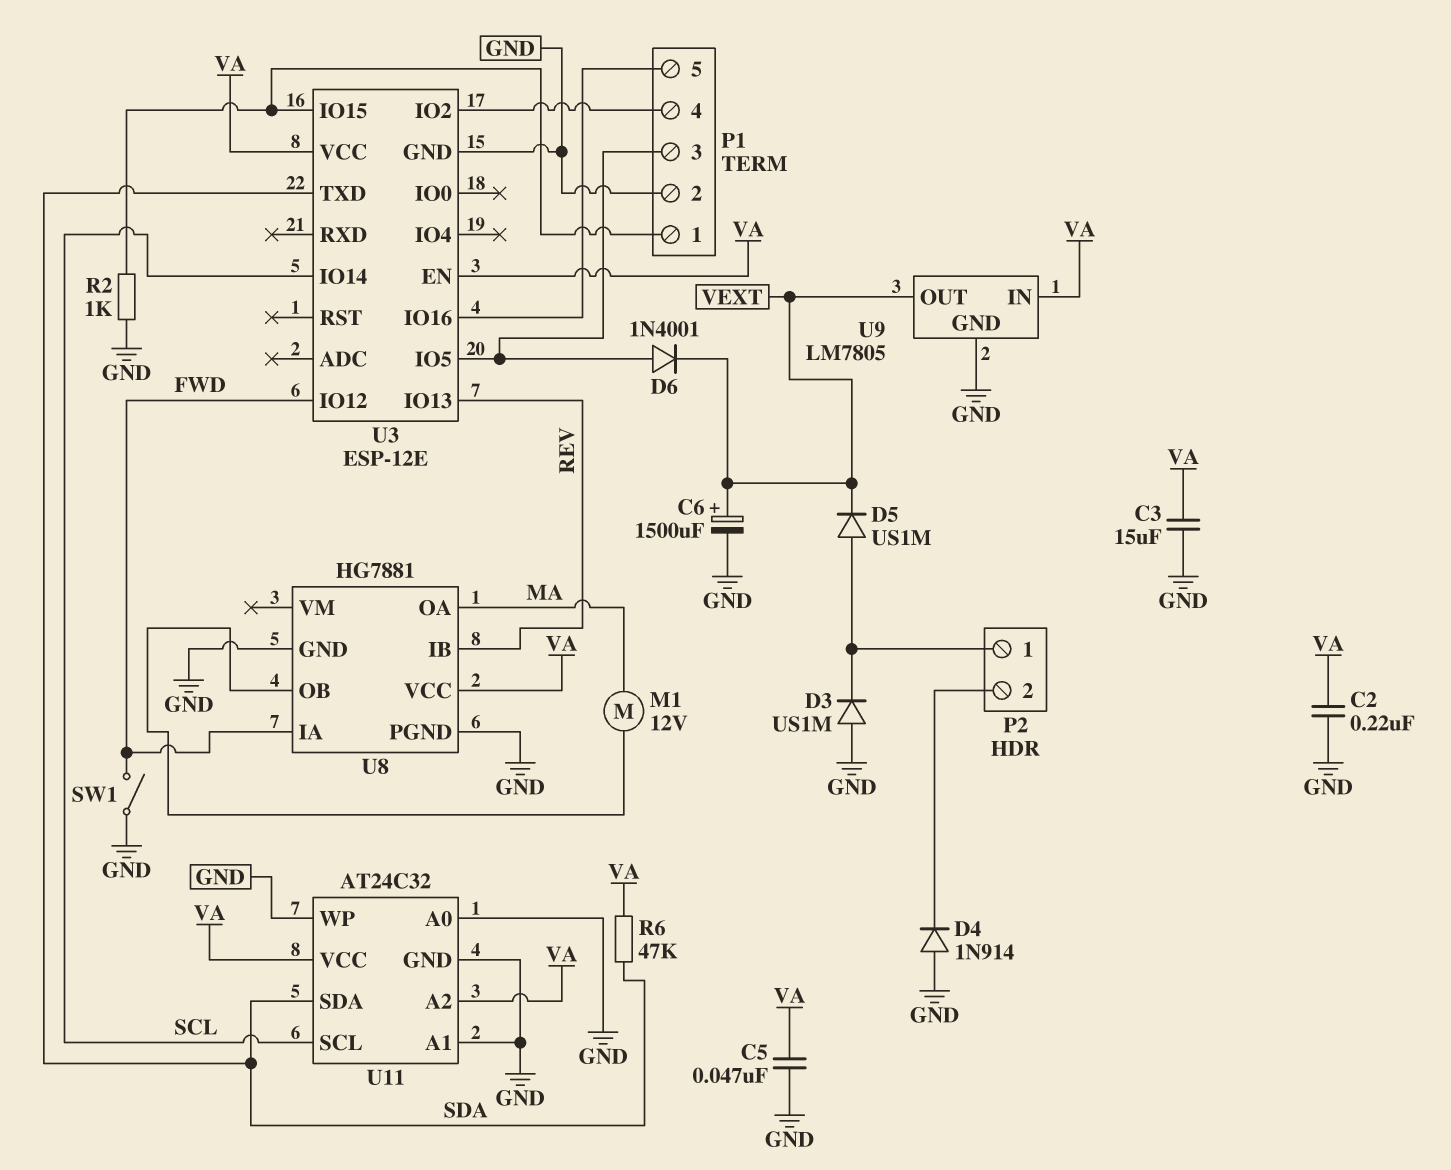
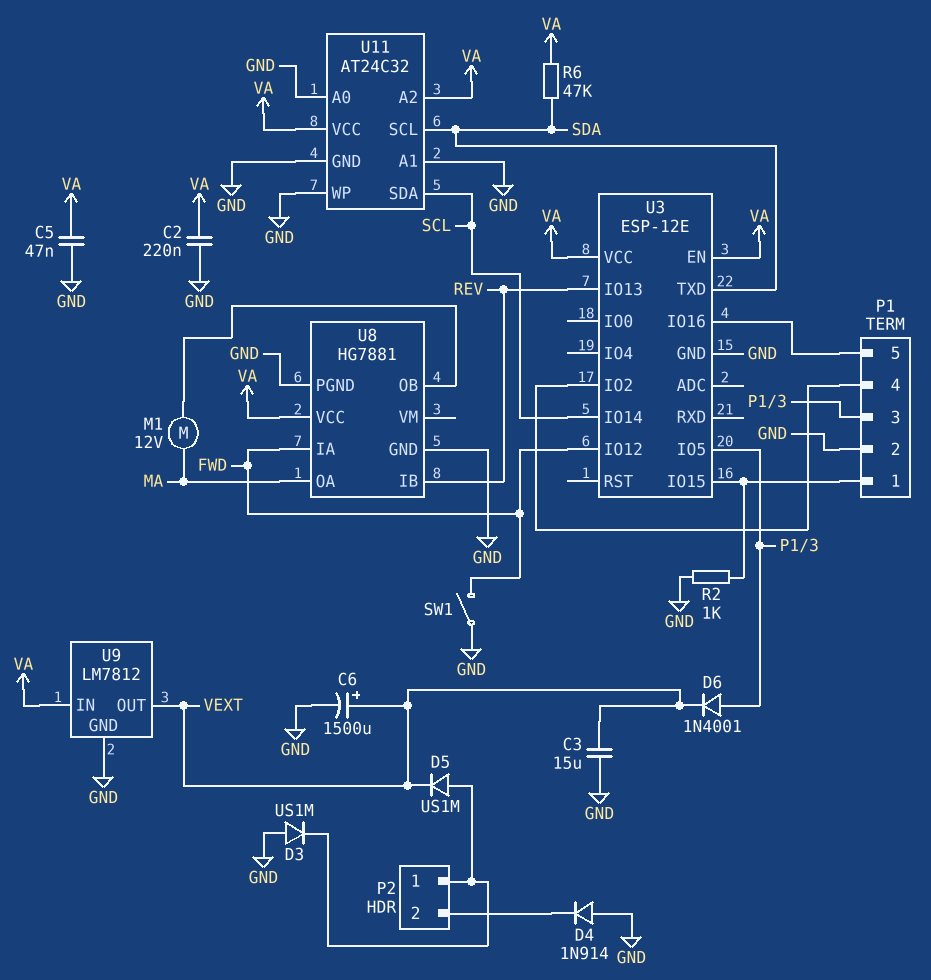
C3: 15uF (GND, VA) -> 15uF (GND, VEXT)
U9: LM7805 -> LM7812
U11 pin SCL: SCL -> SDA
U11 pin SDA: SDA -> SCL

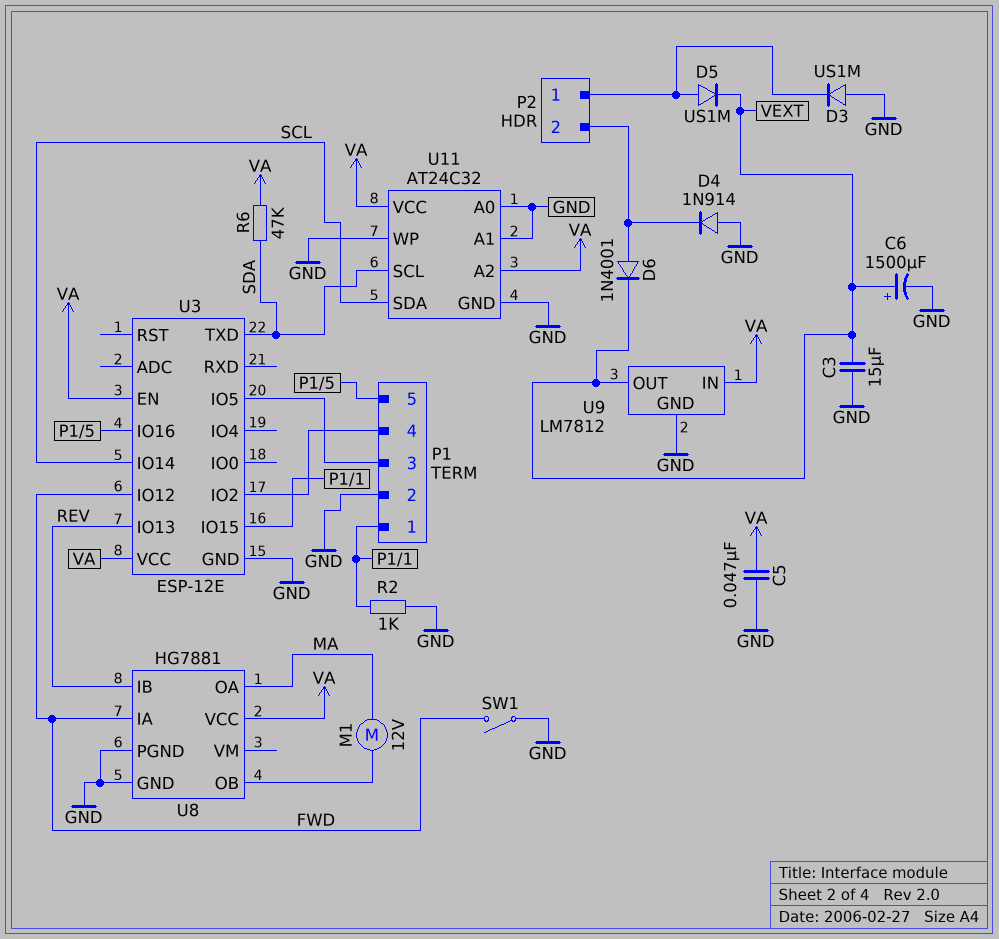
C2: 220nF (GND, VA) -> none
D6: diode 1N4001 (A P1/3, K VEXT) -> diode 1N4001 (A P2/2, K VEXT)

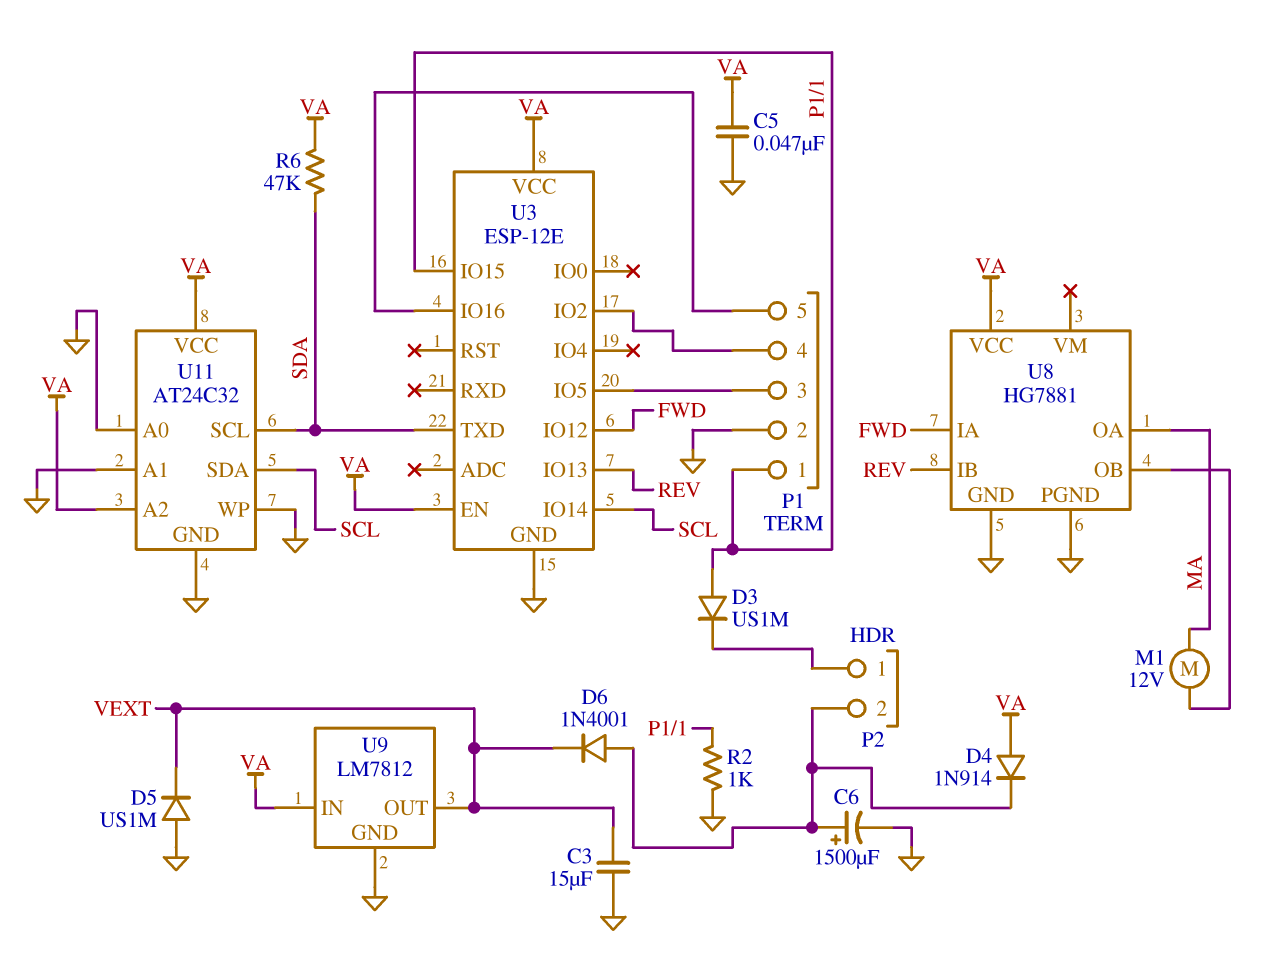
C6: 1500uF (plus VEXT, minus GND) -> 1500uF (plus P2/2, minus GND)
D3: diode US1M (A GND, K P2/1) -> diode US1M (A P1/1, K P2/1)
D4: diode 1N914 (A GND, K P2/2) -> diode 1N914 (A VA, K P2/2)
D5: diode US1M (A P2/1, K VEXT) -> diode US1M (A GND, K VEXT)
SW1: switch (FWD, GND) -> none

